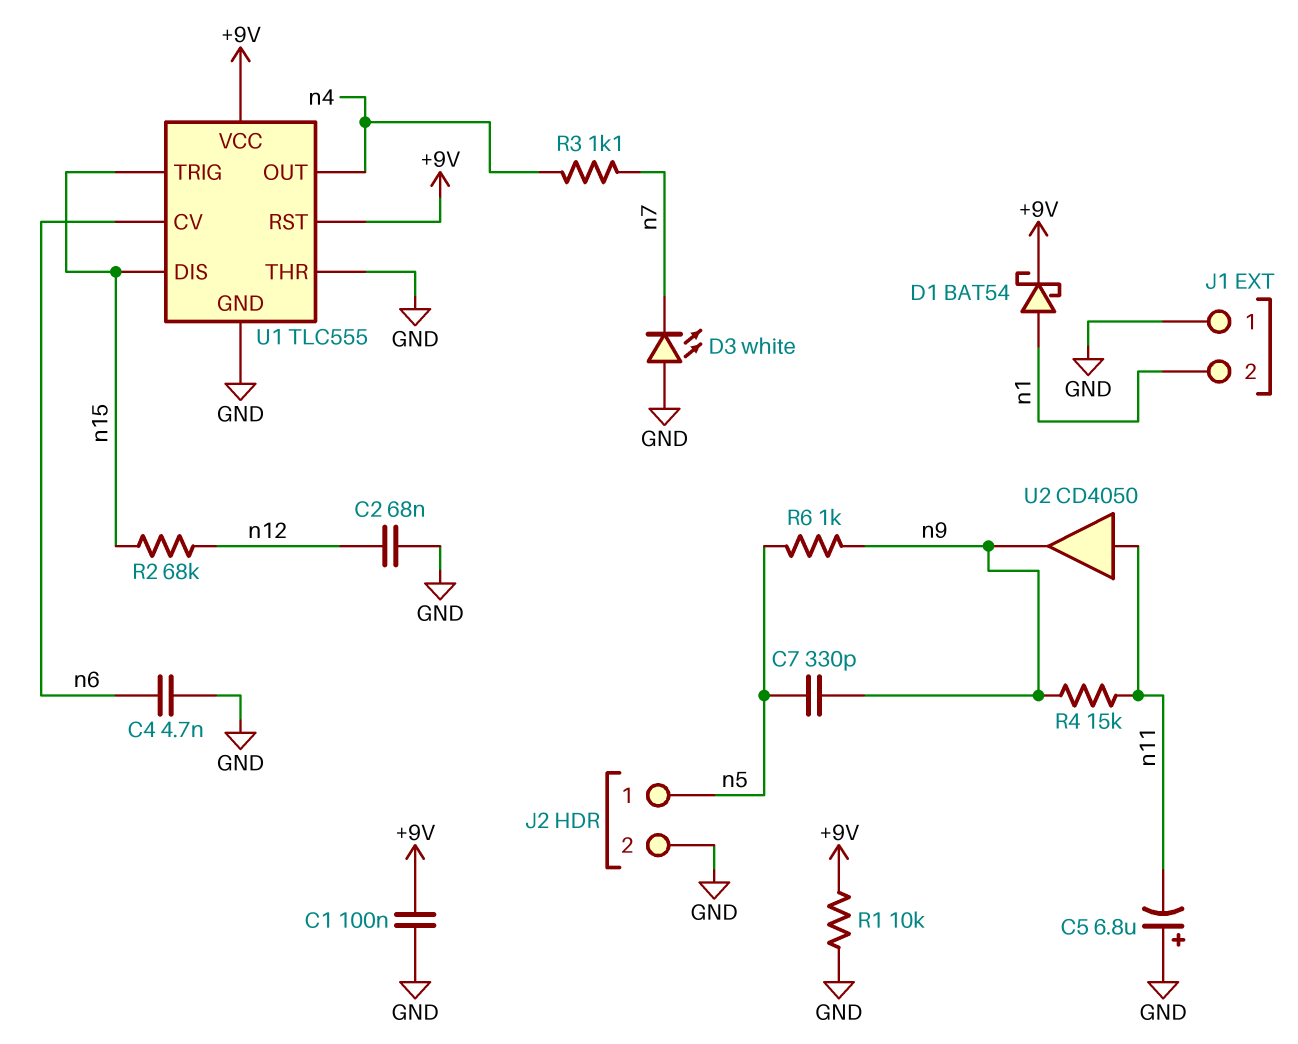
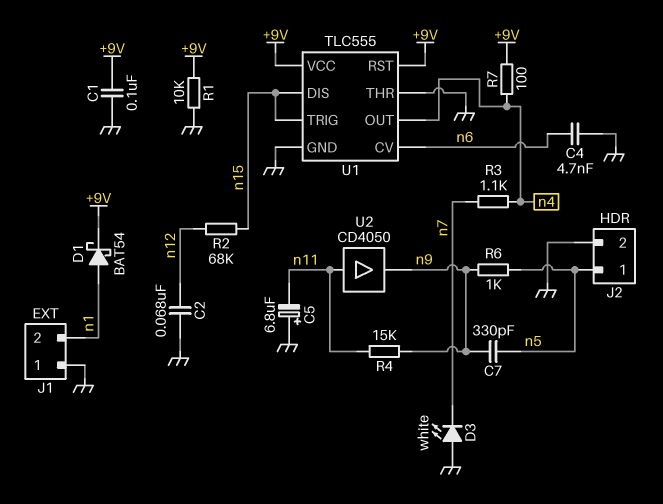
R7: none -> 100 (+9V, n4)

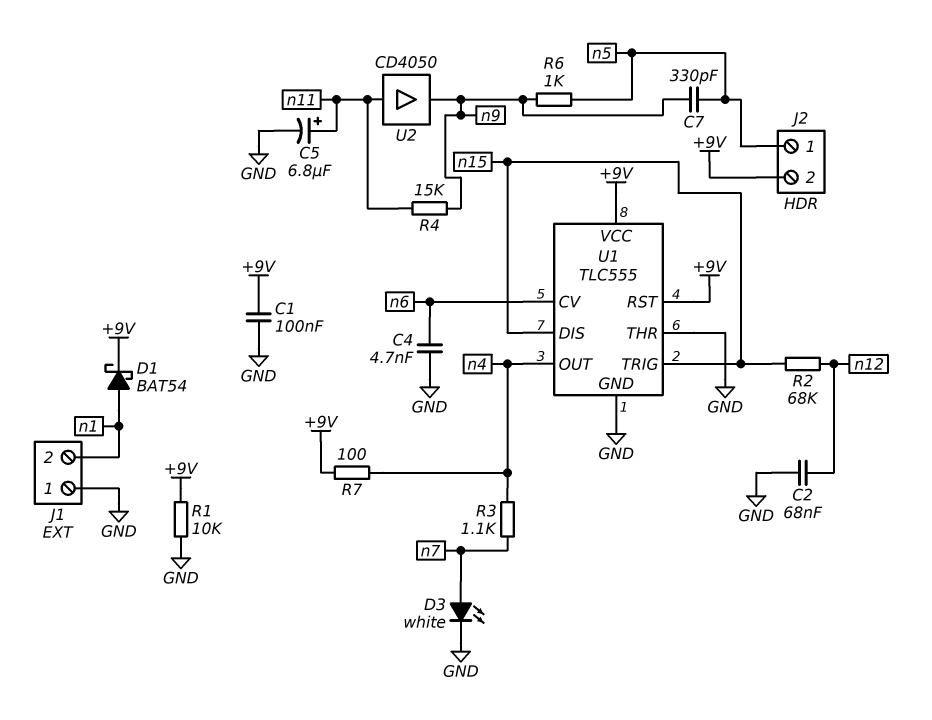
C5: 6.8uF (plus GND, minus n11) -> 6.8uF (plus n11, minus GND)
D3: LED white (A GND, K n7) -> LED white (A n7, K GND)
J2 pin 2: GND -> +9V

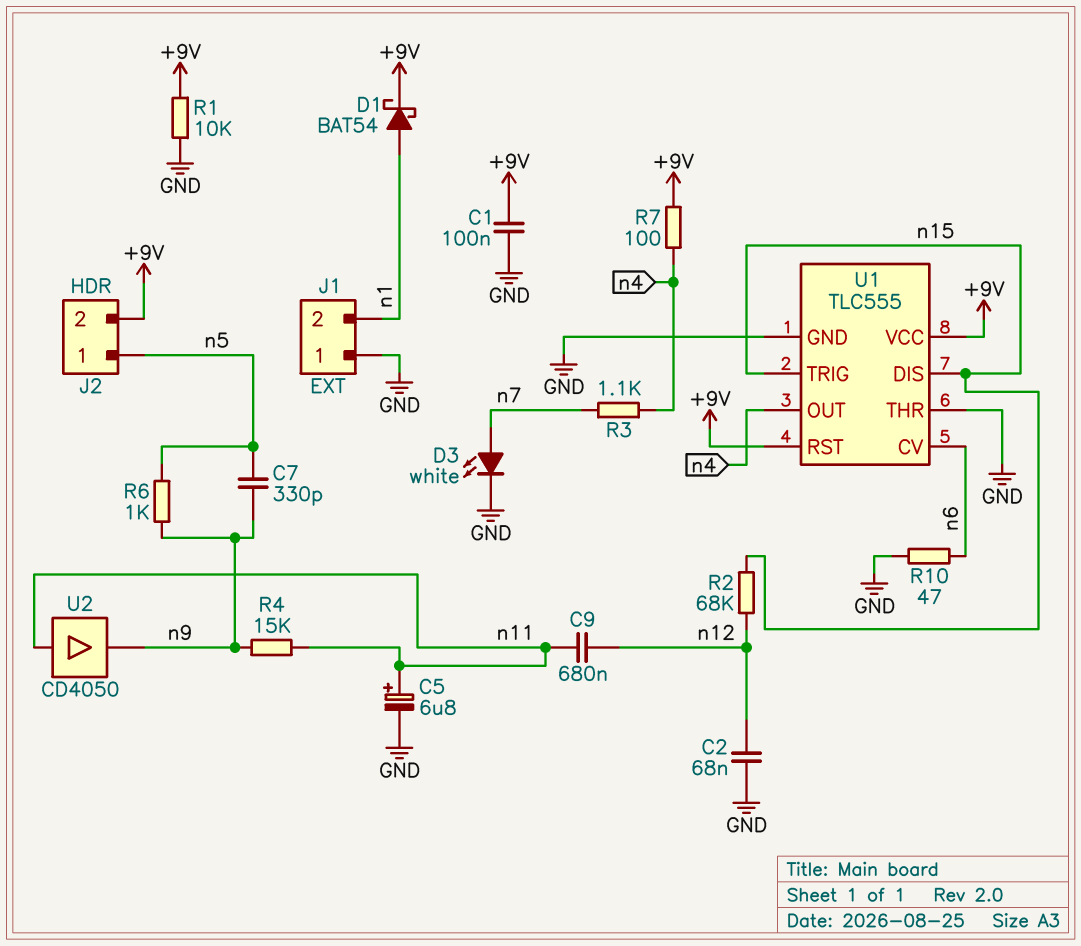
C4: 4.7nF (GND, n6) -> none
C9: none -> 680nF (n11, n12)
R10: none -> 47 (GND, n6)

